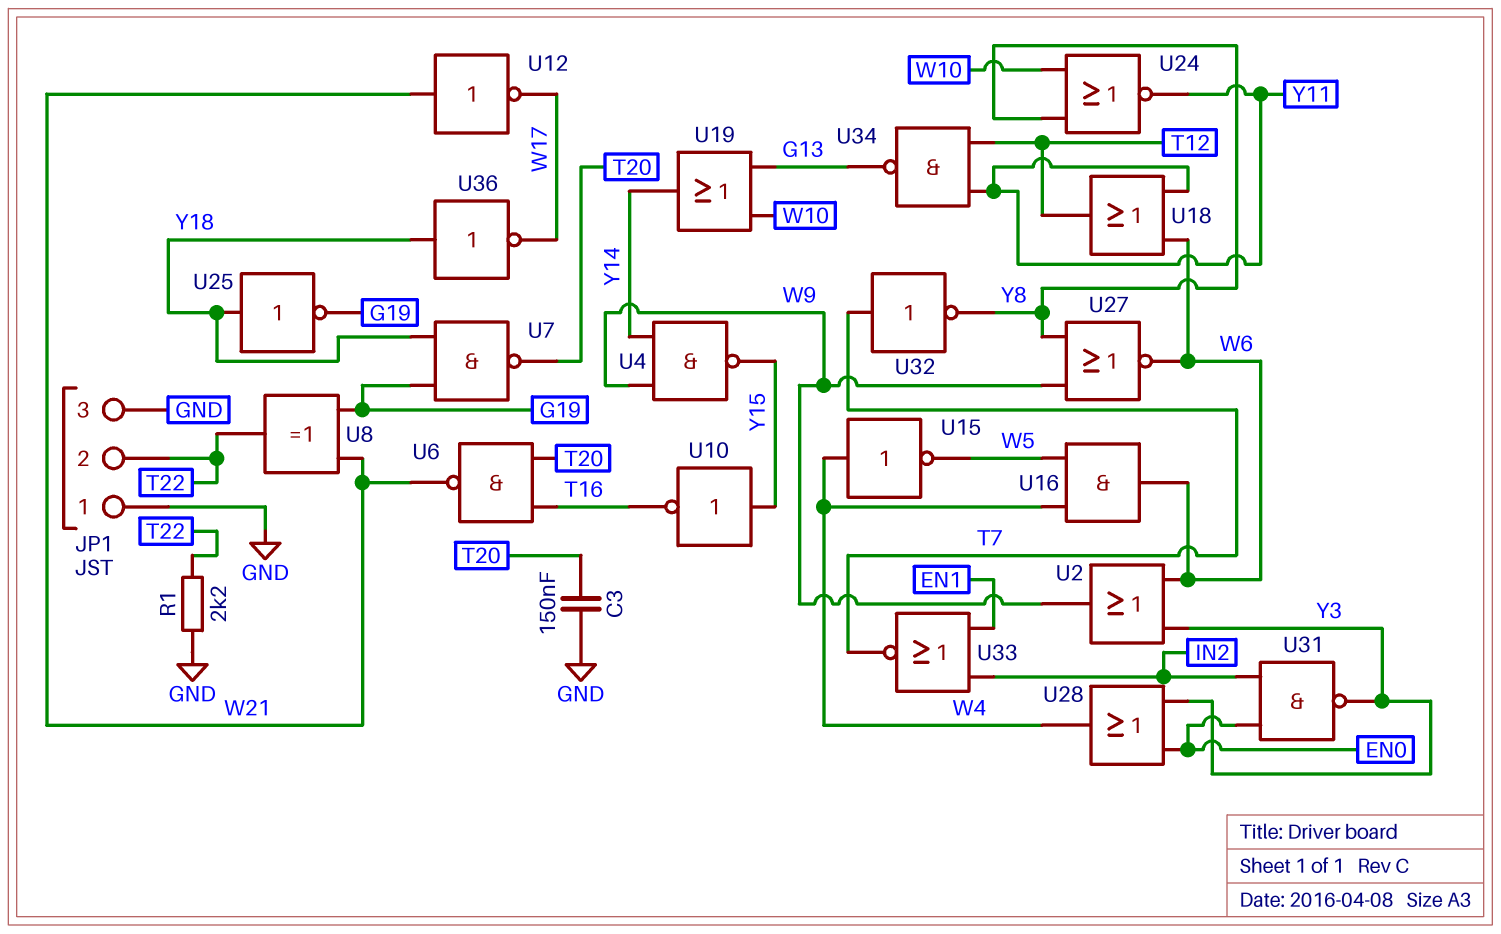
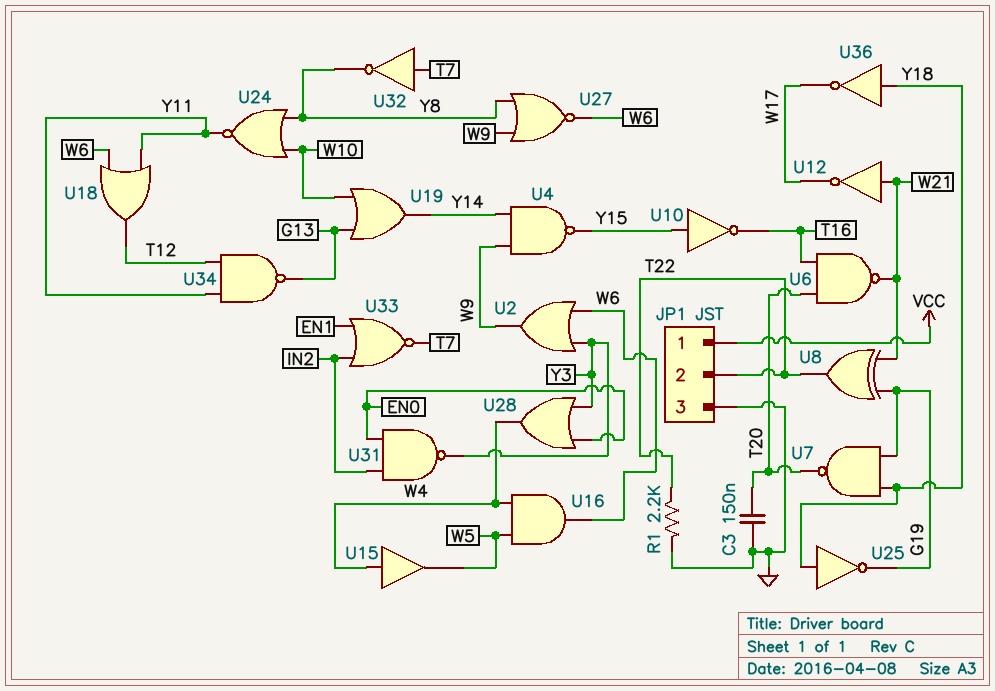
JP1 pin 1: GND -> VCC
U15: NOT (in W4, out W5) -> buffer (in W4, out W5)

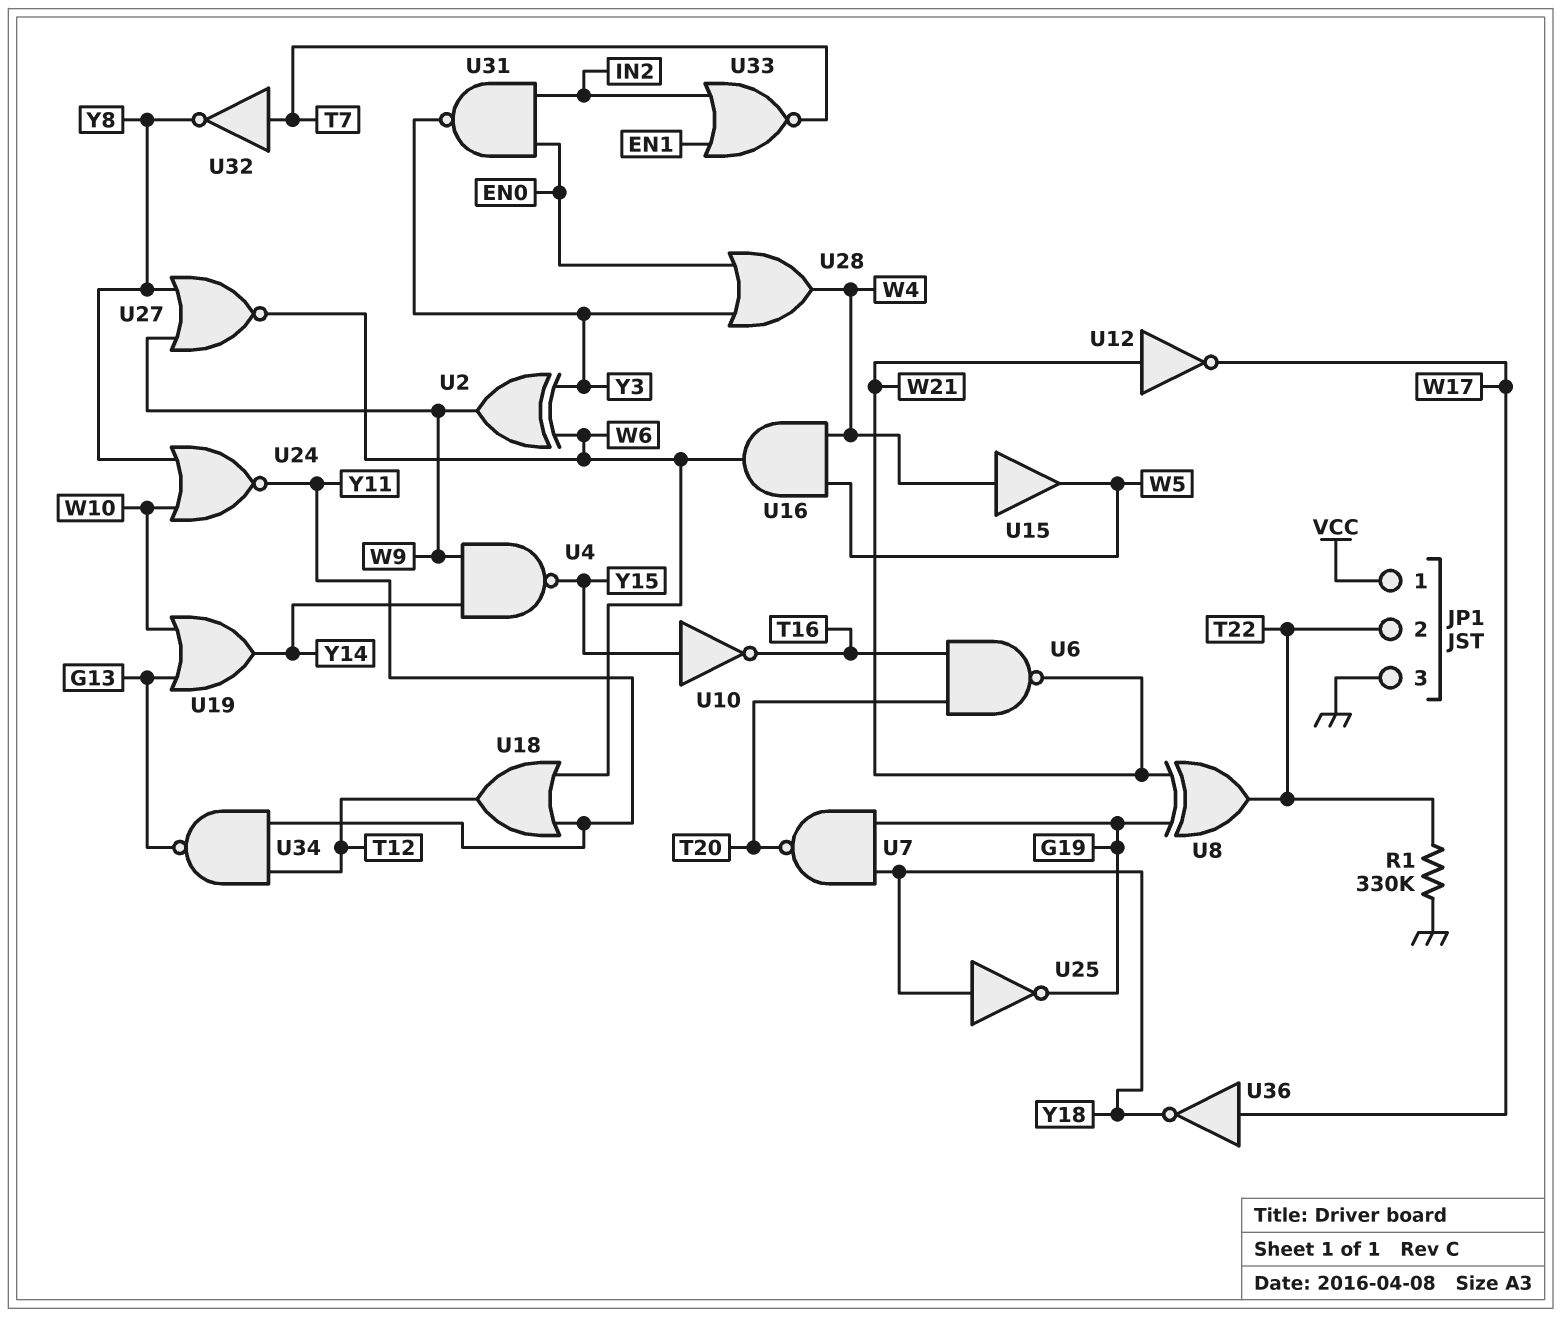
C3: 150nF (GND, T20) -> none
R1: 2.2k (GND, T22) -> 330k (GND, T22)
U2: OR (in W6, in Y3, out W9) -> XOR (in W6, in Y3, out W9)
U36: NOT (in Y18, out W17) -> NOT (in W17, out Y18)

